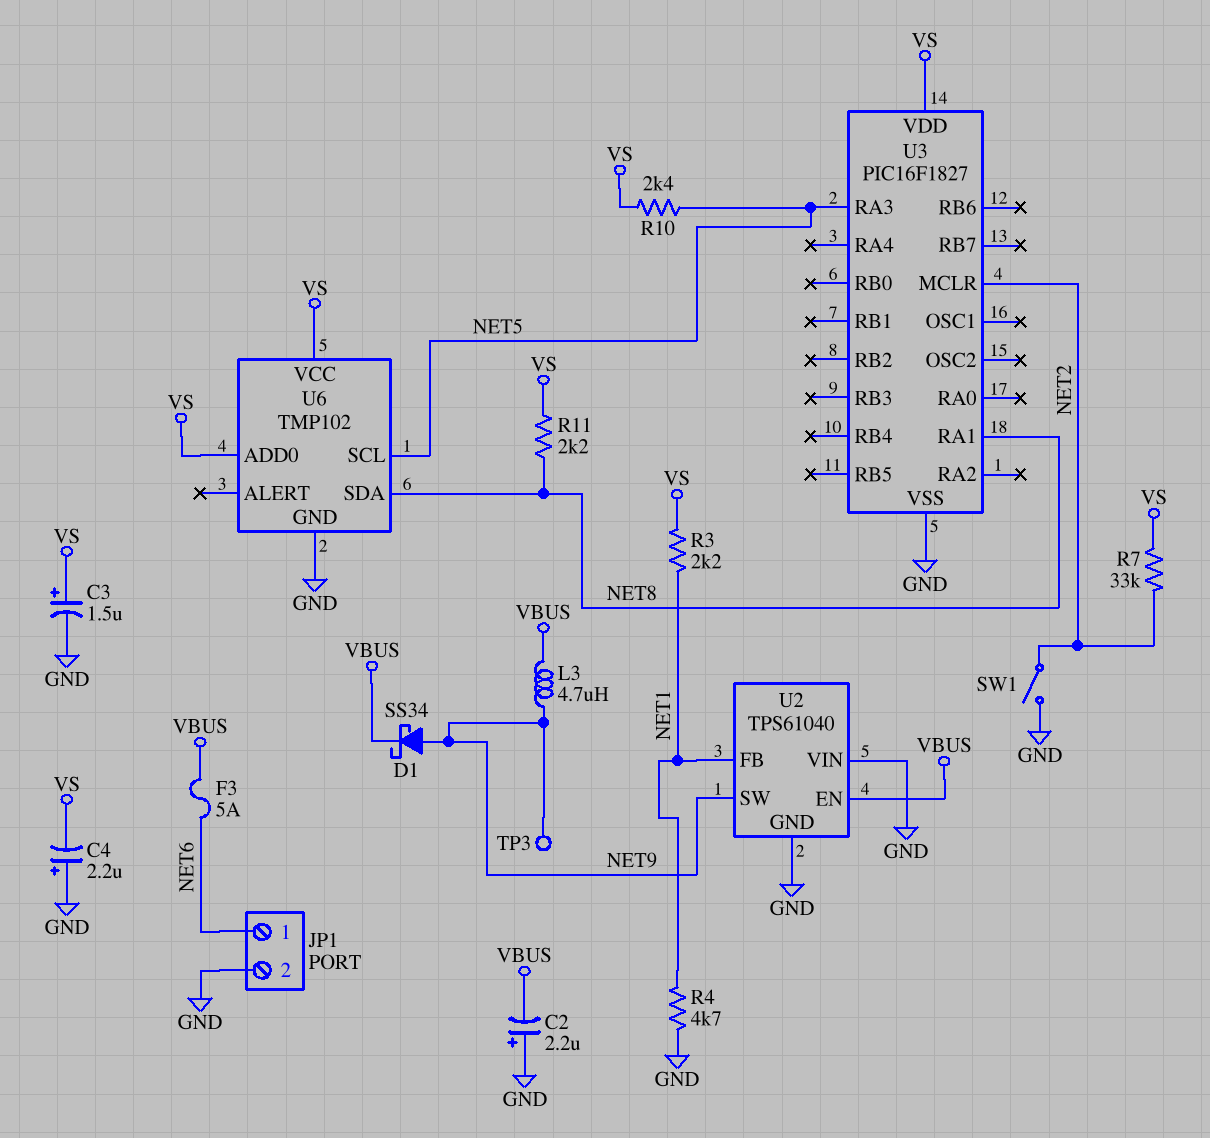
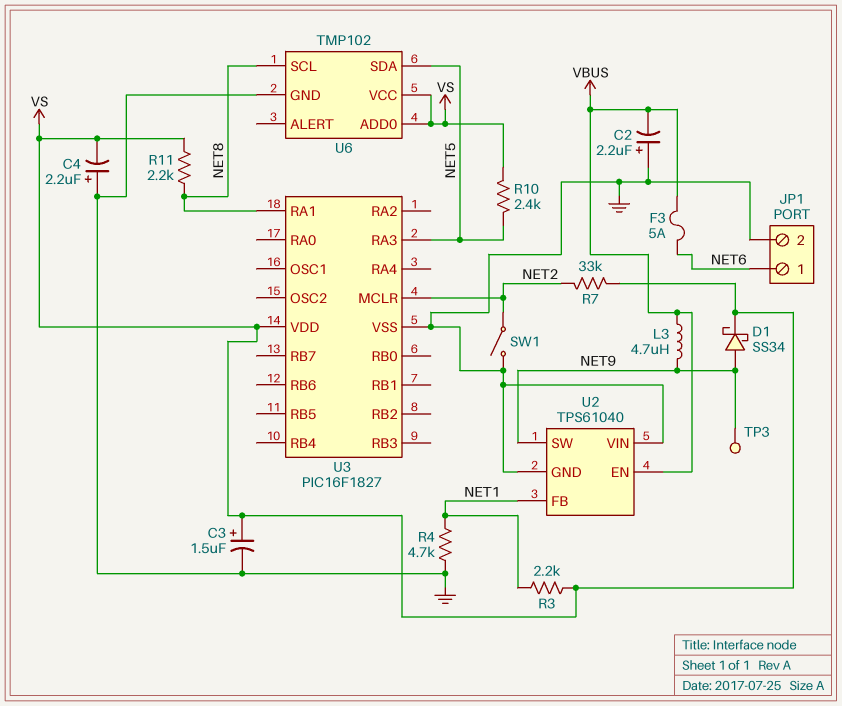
D1: schottky SS34 (A NET9, K VBUS) -> schottky SS34 (A NET9, K VS)
U6 pin SCL: NET5 -> NET8
U6 pin SDA: NET8 -> NET5

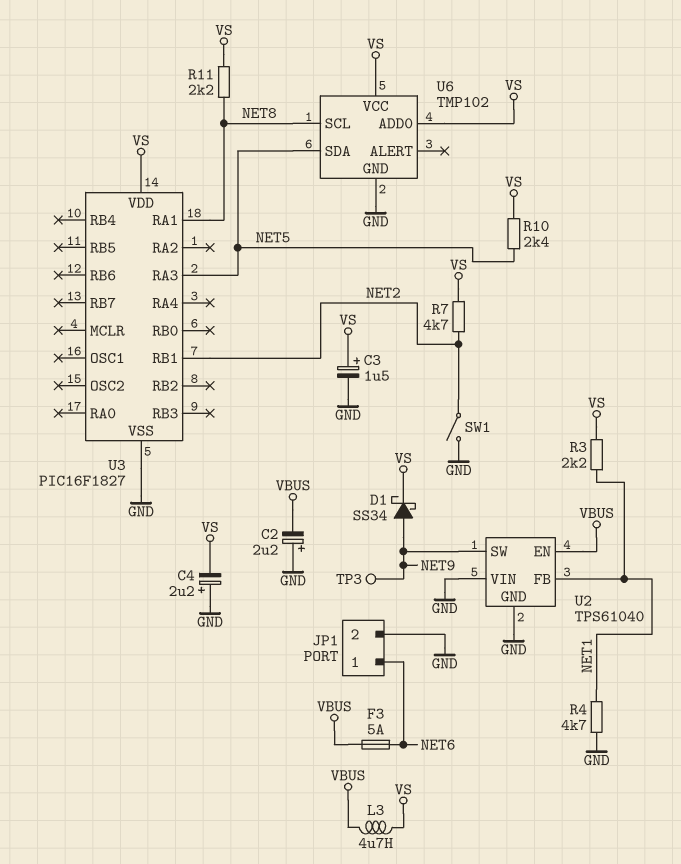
L3: 4.7uH (NET9, VBUS) -> 4.7uH (VBUS, VS)
R7: 33k (NET2, VS) -> 4.7k (NET2, VS)
U3 pin MCLR: NET2 -> none
U3 pin RB1: none -> NET2

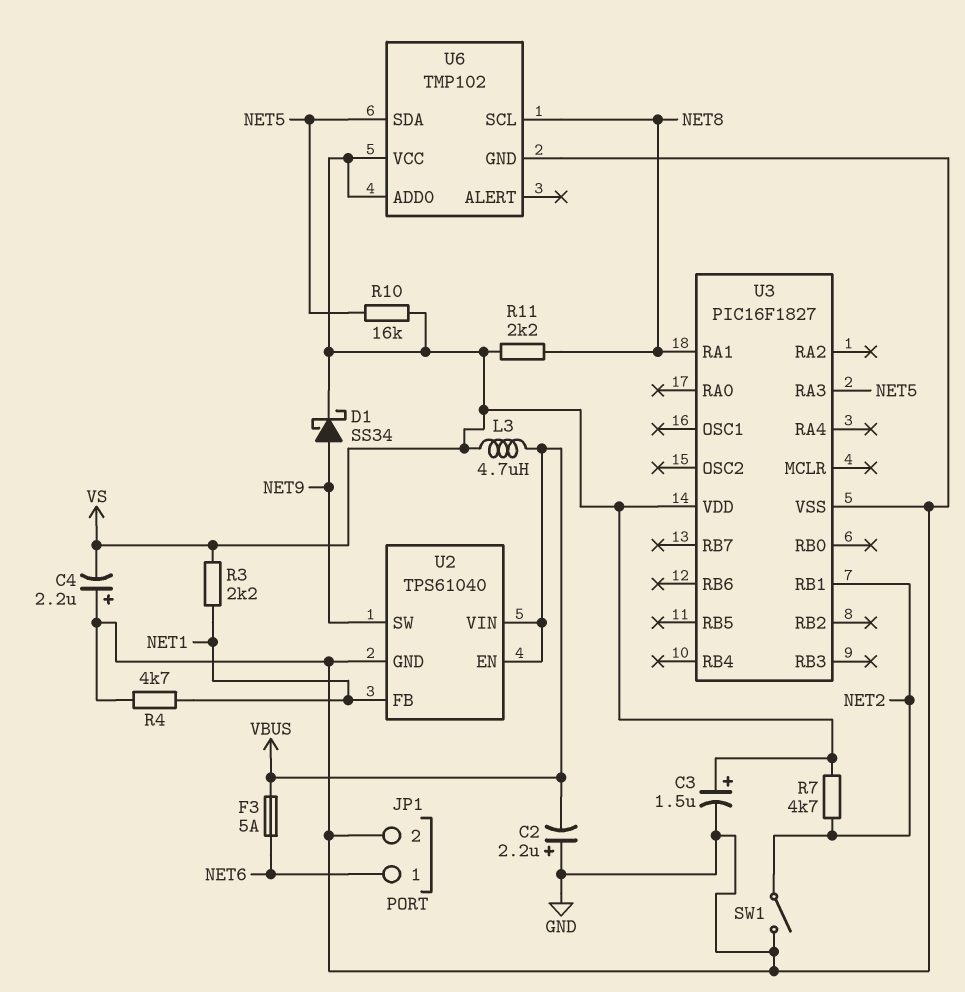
R10: 2.4k (NET5, VS) -> 16k (NET5, VS)
TP3: test point (NET9) -> none
U2 pin VIN: GND -> VBUS

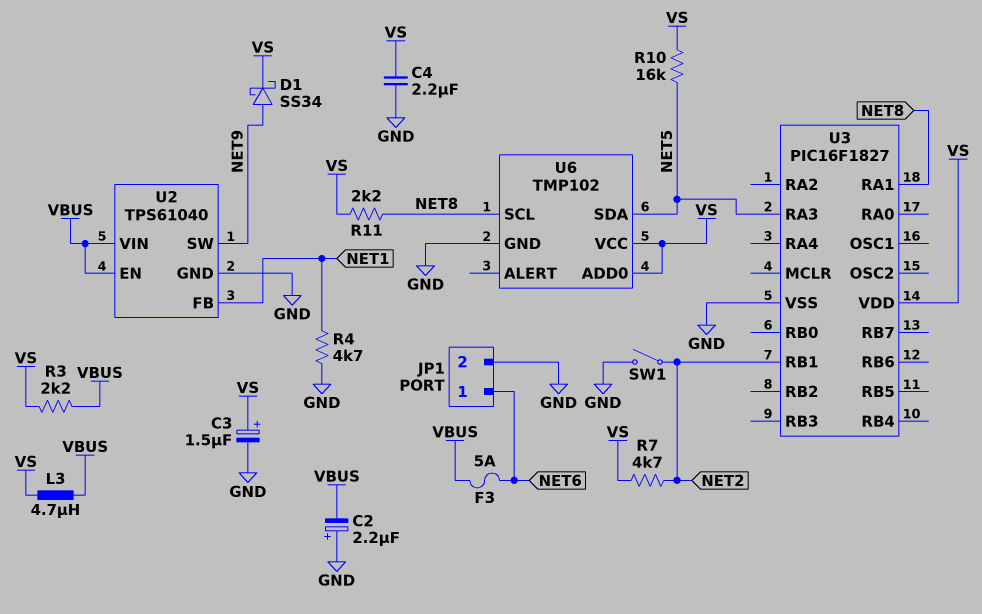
C4: 2.2uF (plus GND, minus VS) -> 2.2uF (GND, VS)
R3: 2.2k (NET1, VS) -> 2.2k (VBUS, VS)

